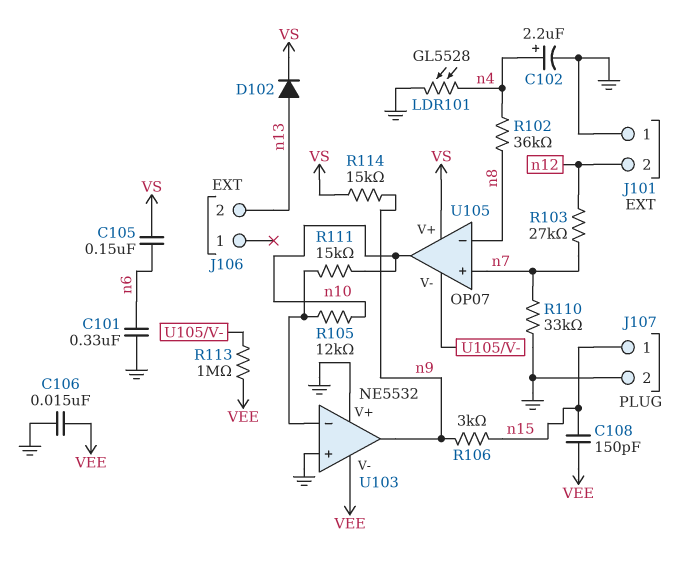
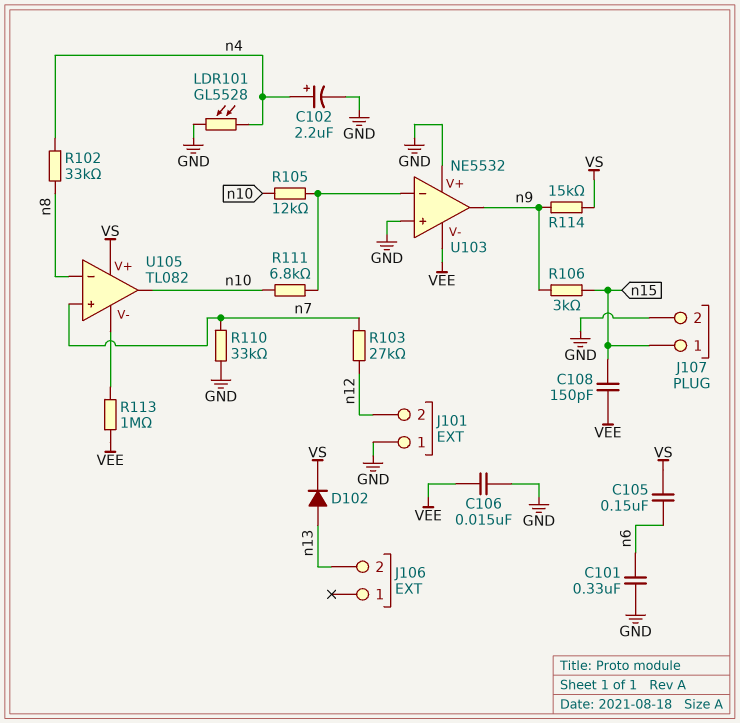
R102: 36k (n4, n8) -> 33k (n4, n8)
R111: 15k (U103/in-, n10) -> 6.8k (U103/in-, n10)
U105: OP07 -> TL082

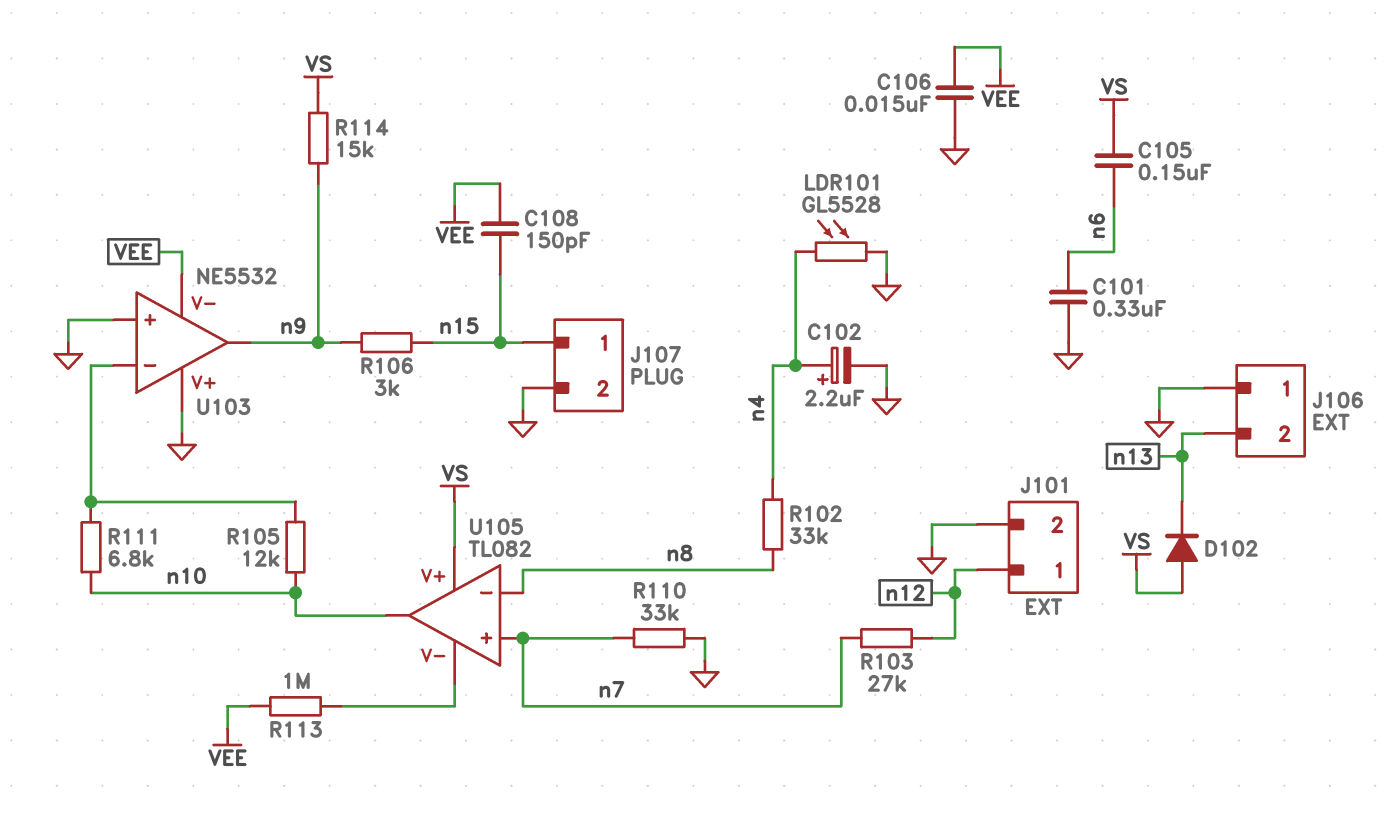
D102: diode (A n13, K VS) -> diode (A VS, K n13)
J101 pin 1: GND -> n12
J101 pin 2: n12 -> GND
J106 pin 1: none -> GND

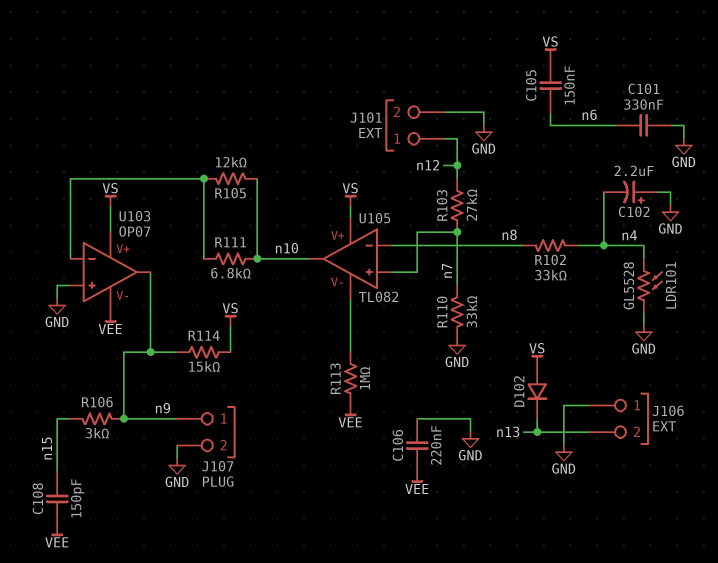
C102: 2.2uF (plus n4, minus GND) -> 2.2uF (plus GND, minus n4)
C106: 15nF (GND, VEE) -> 220nF (GND, VEE)
J107 pin 1: n15 -> n9
U103: NE5532 -> OP07
U103 pin V+: GND -> VS

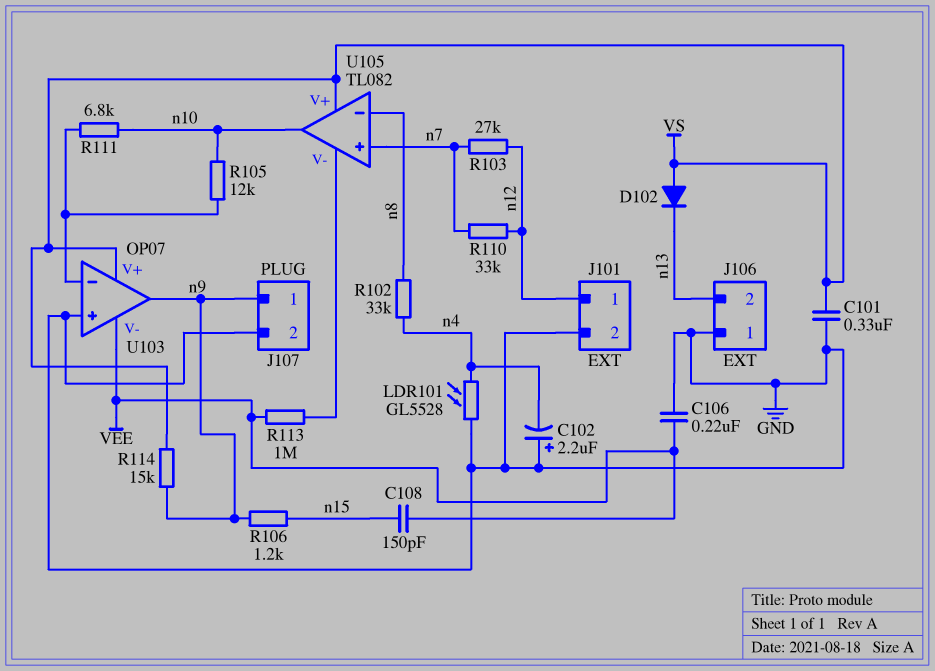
C101: 330nF (GND, n6) -> 330nF (GND, VS)
C105: 150nF (VS, n6) -> none
R106: 3k (n9, n15) -> 1.2k (n9, n15)
R110: 33k (GND, n7) -> 33k (n7, n12)

